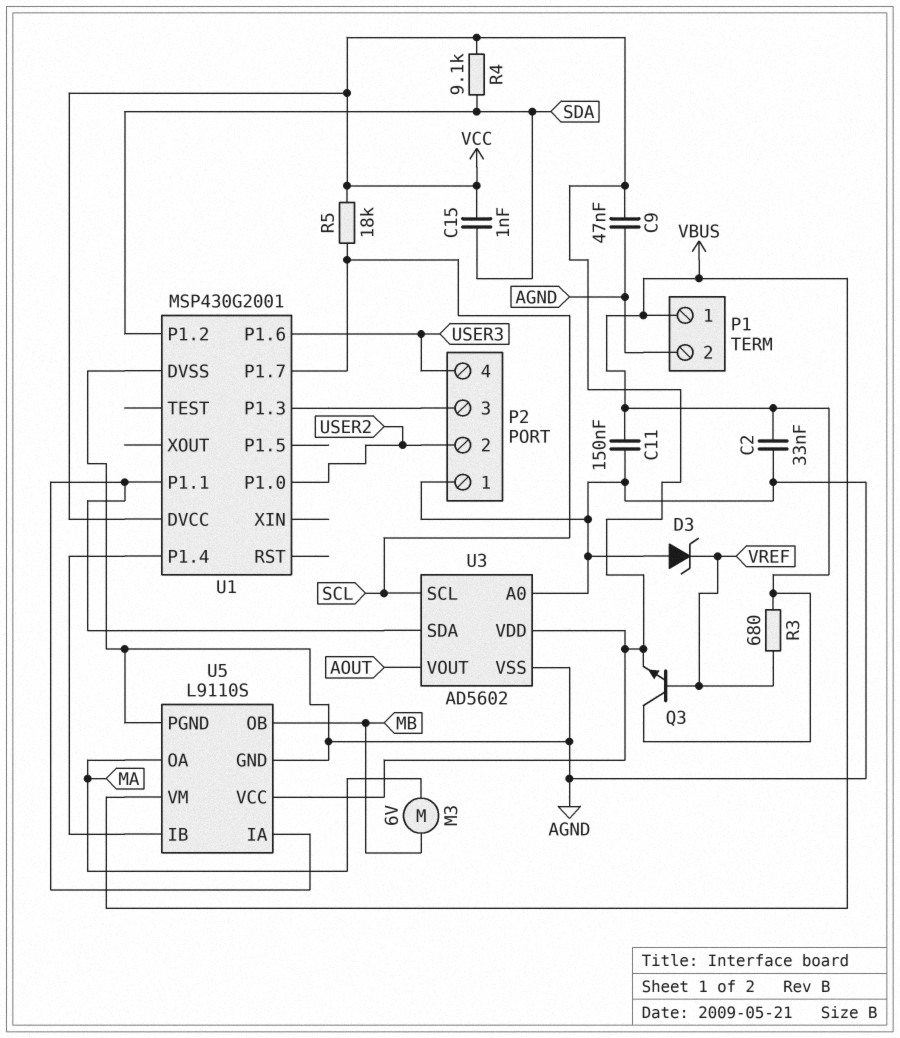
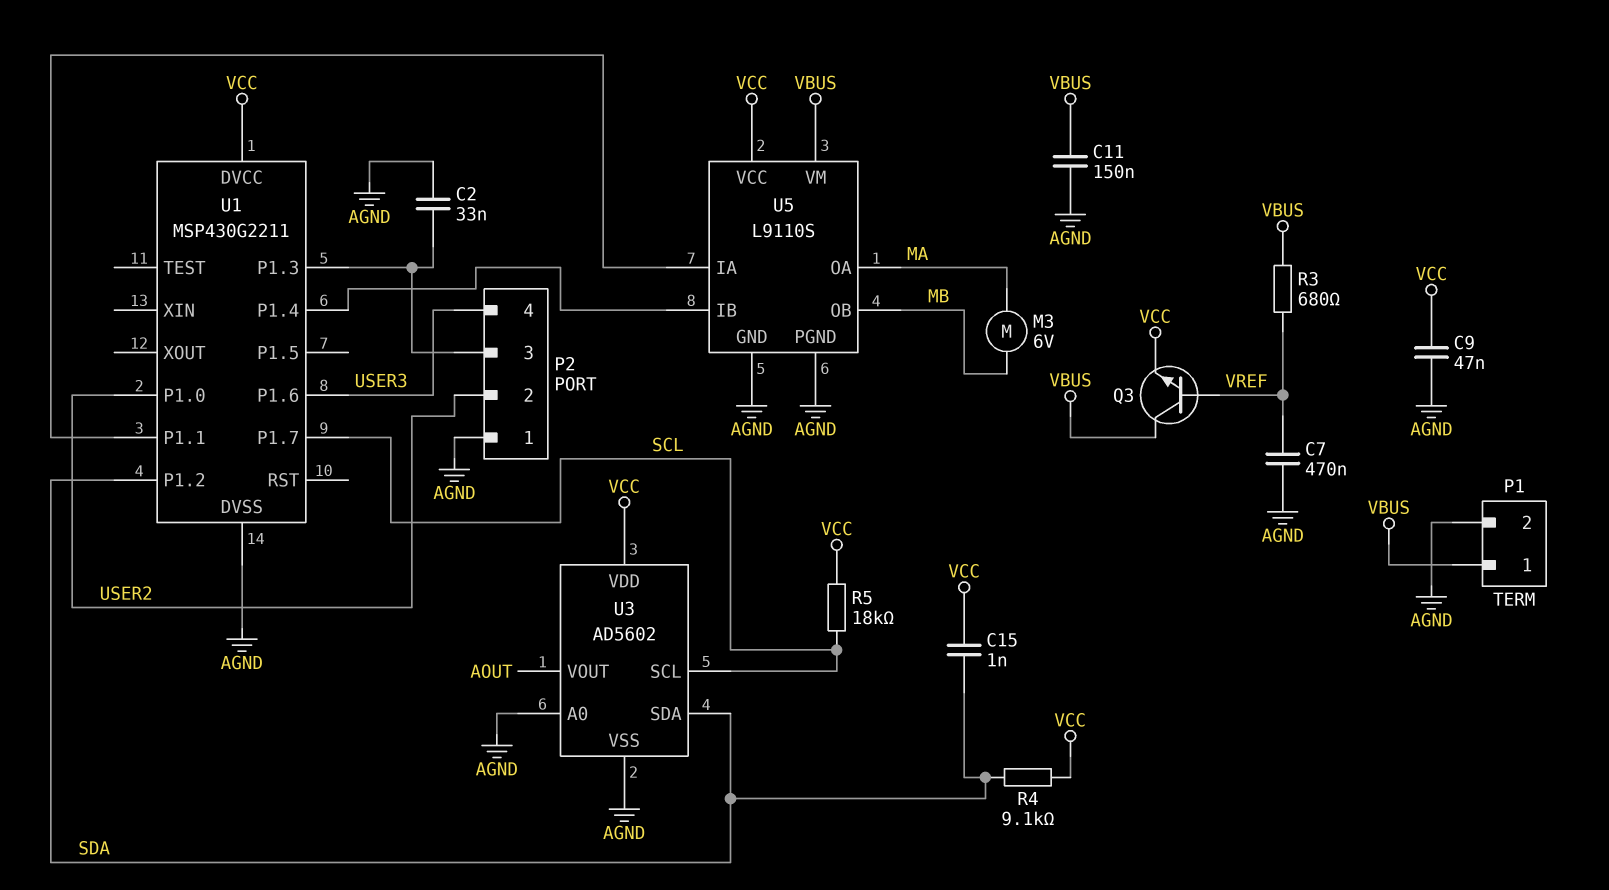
C2: 33nF (AGND, VBUS) -> 33nF (AGND, P2/3)
C7: none -> 470nF (AGND, VREF)
D3: zener (A AGND, K VREF) -> none
U1: MSP430G2001 -> MSP430G2211
U3 pin SDA: U1/P1.1 -> SDA

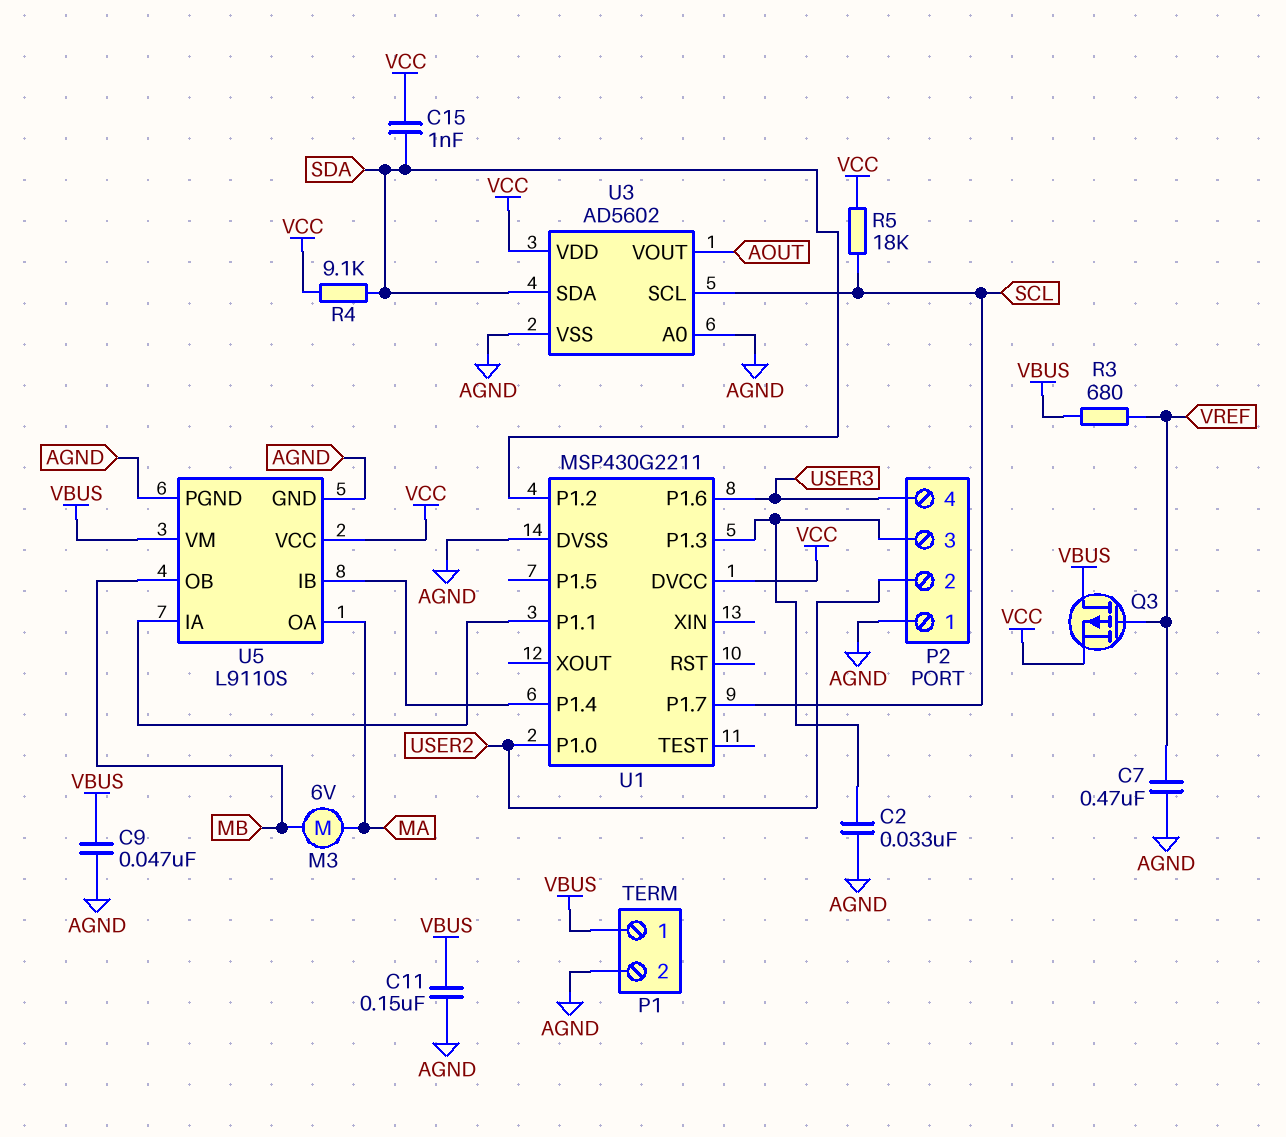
C9: 47nF (AGND, VCC) -> 47nF (AGND, VBUS)
Q3: NPN (B VREF, C VBUS, E VCC) -> PMOS (G VREF, D VBUS, S VCC)

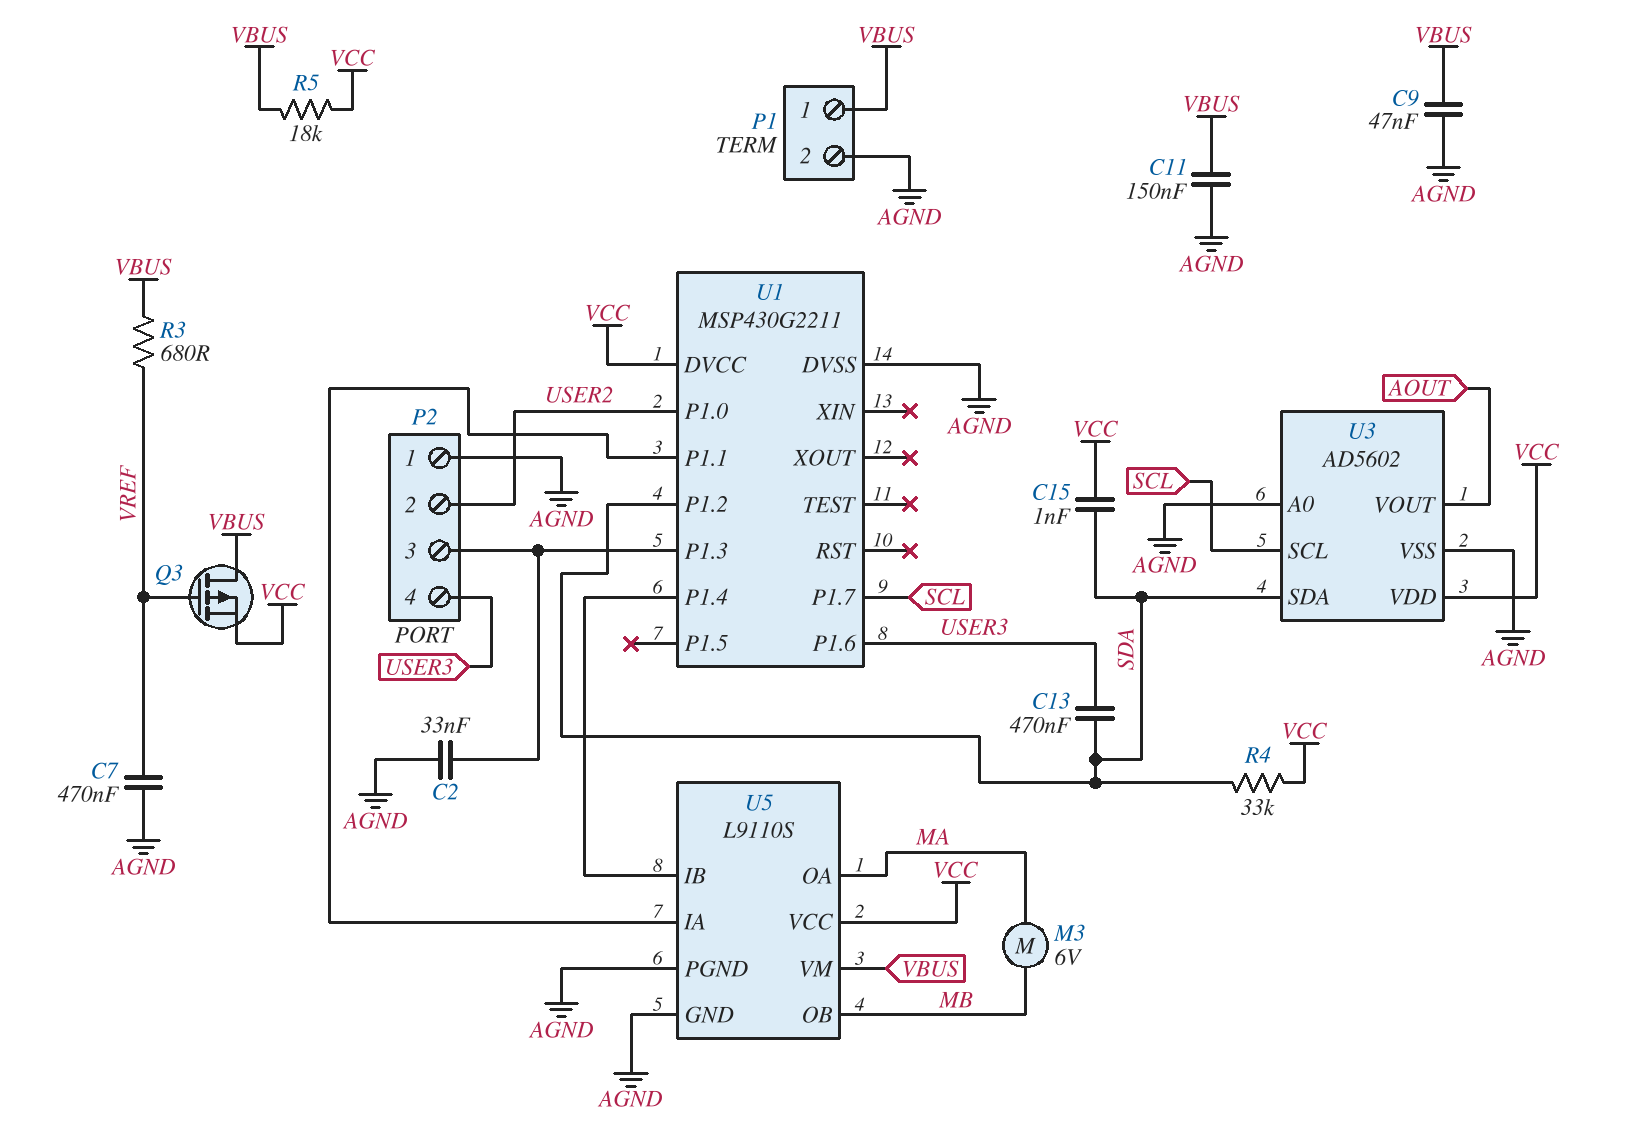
C13: none -> 470nF (SDA, USER3)
R4: 9.1k (SDA, VCC) -> 33k (SDA, VCC)
R5: 18k (SCL, VCC) -> 18k (VBUS, VCC)

